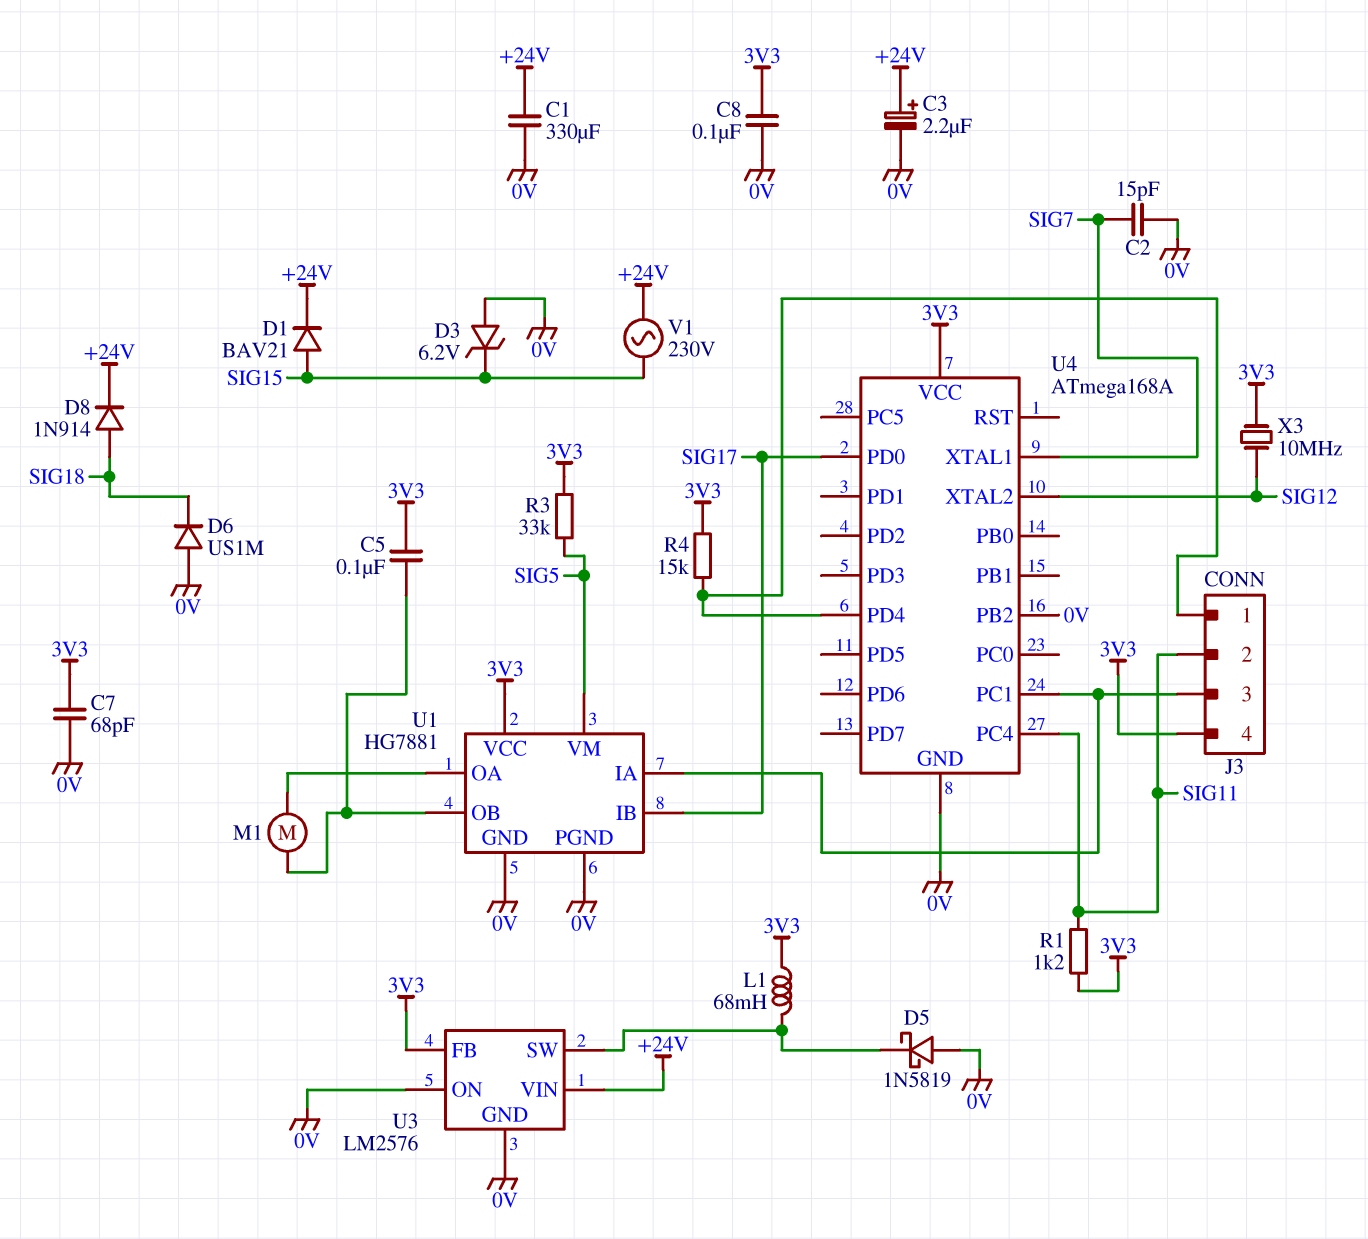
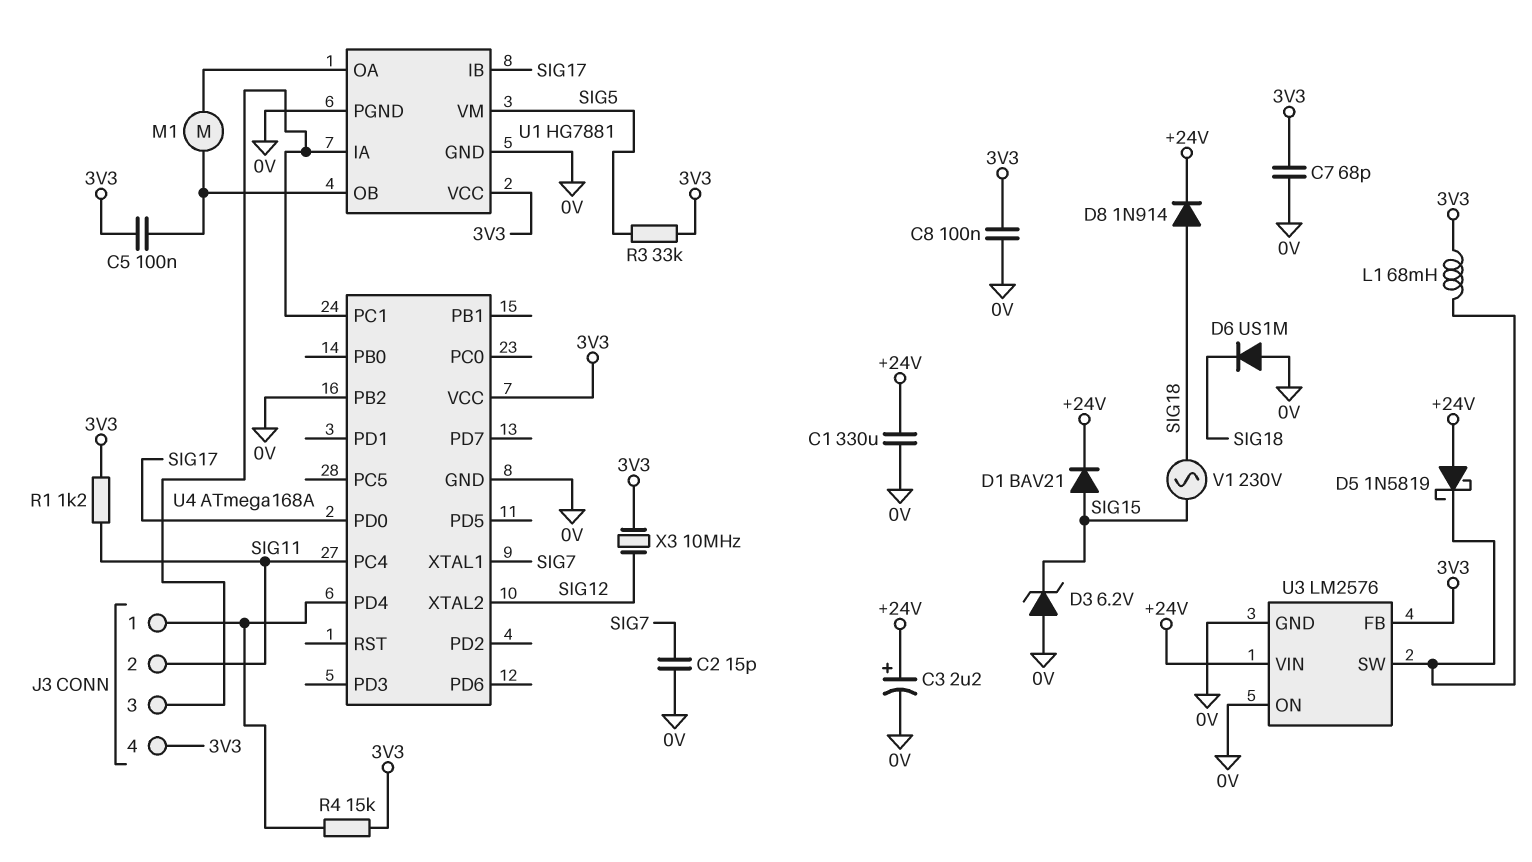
D5: schottky 1N5819 (A 0V, K U3/SW) -> schottky 1N5819 (A +24V, K U3/SW)
V1: AC 230V (+24V, SIG15) -> AC 230V (SIG15, SIG18)

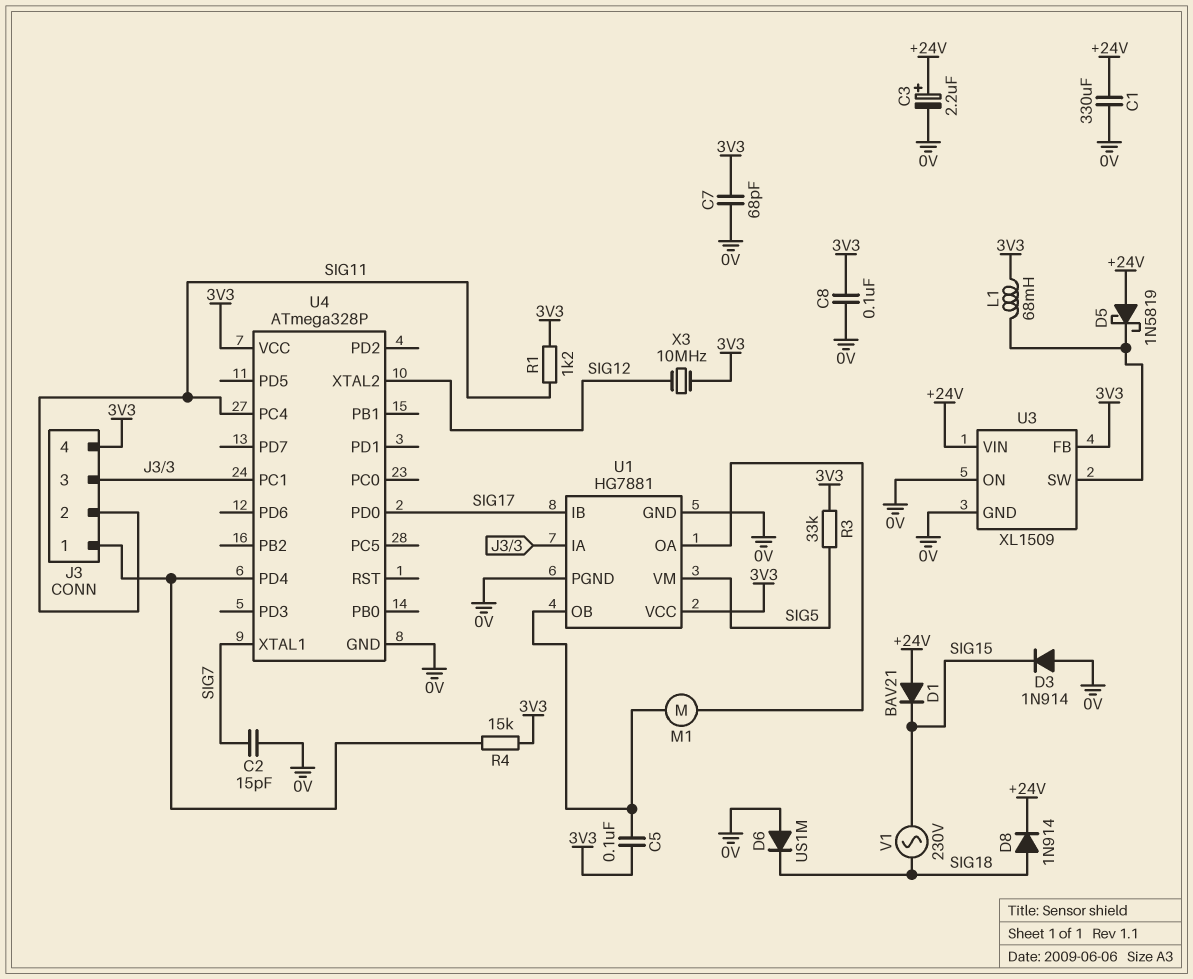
D1: diode BAV21 (A SIG15, K +24V) -> diode BAV21 (A +24V, K SIG15)
D3: zener 6.2V (A 0V, K SIG15) -> diode 1N914 (A 0V, K SIG15)
U3: LM2576 -> XL1509
U4: ATmega168A -> ATmega328P
U4 pin PB2: 0V -> none

